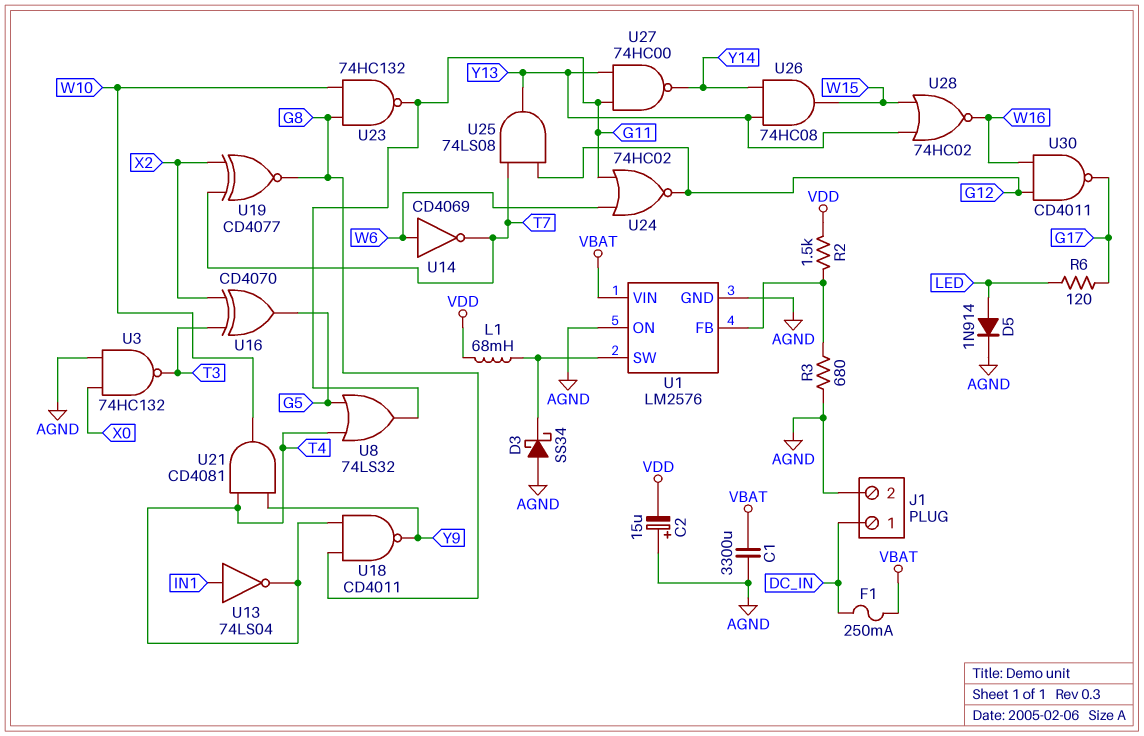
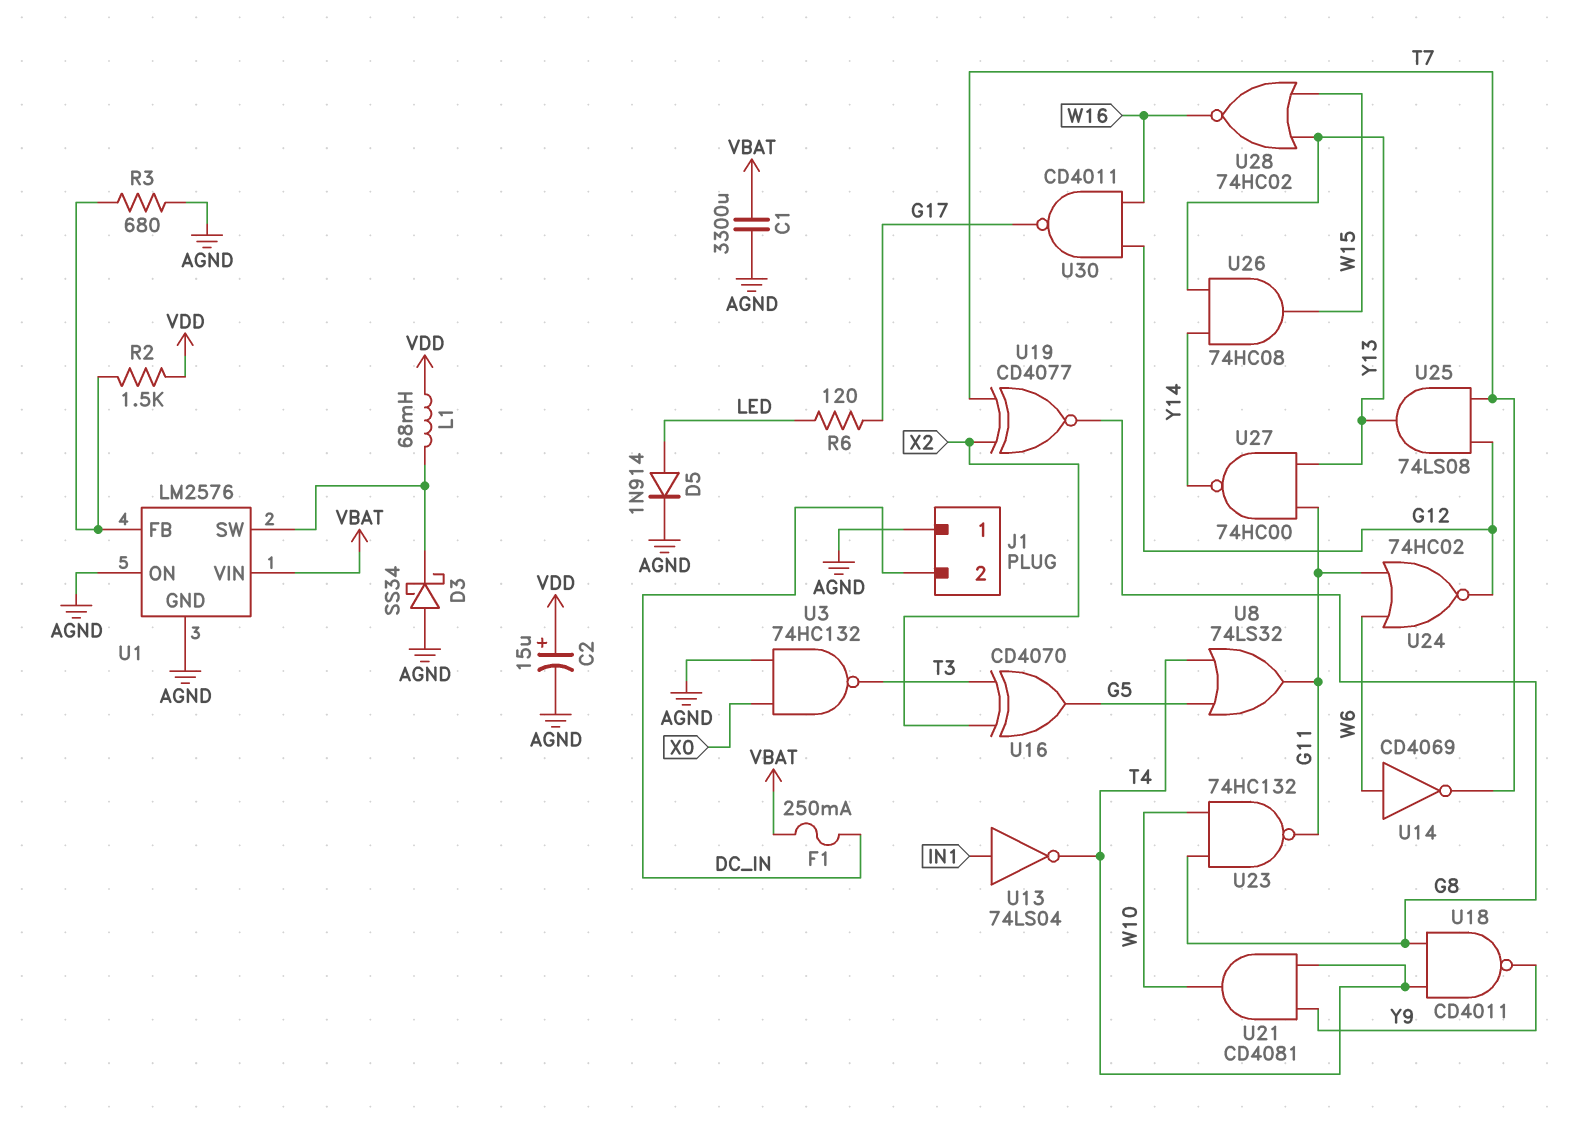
C2: 15uF (plus AGND, minus VDD) -> 15uF (plus VDD, minus AGND)
J1 pin 1: DC_IN -> AGND
J1 pin 2: AGND -> DC_IN

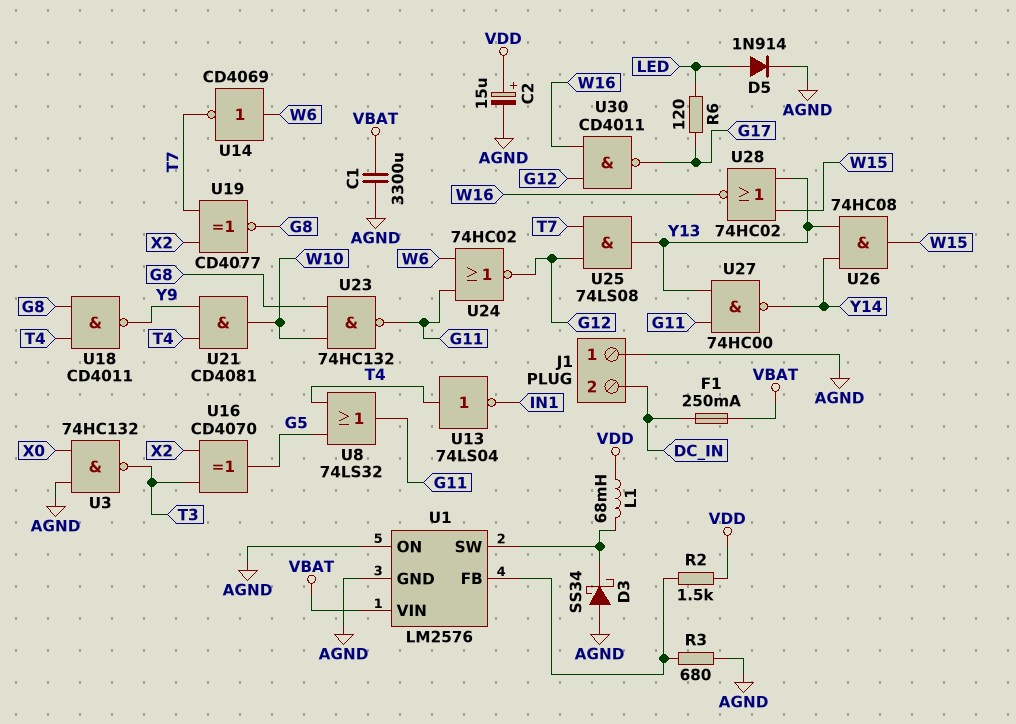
U13: NOT 74LS04 (in IN1, out T4) -> NOT 74LS04 (in T4, out IN1)

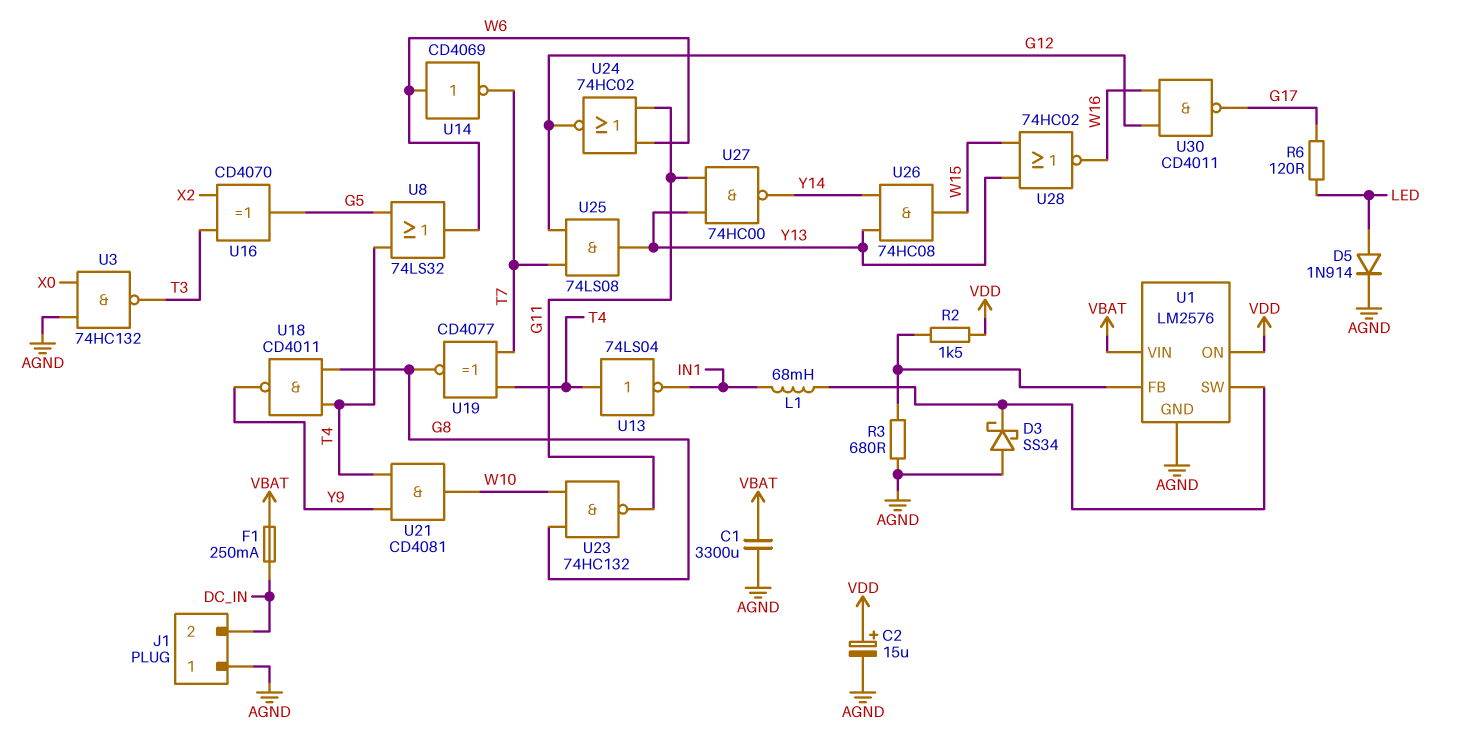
L1: 68mH (U1/SW, VDD) -> 68mH (IN1, U1/SW)
U1 pin ON: AGND -> VDD
U8: OR 74LS32 (in G5, in T4, out G11) -> OR 74LS32 (in G5, in T4, out W6)
U19: XNOR CD4077 (in T7, in X2, out G8) -> XNOR CD4077 (in T4, in T7, out G8)

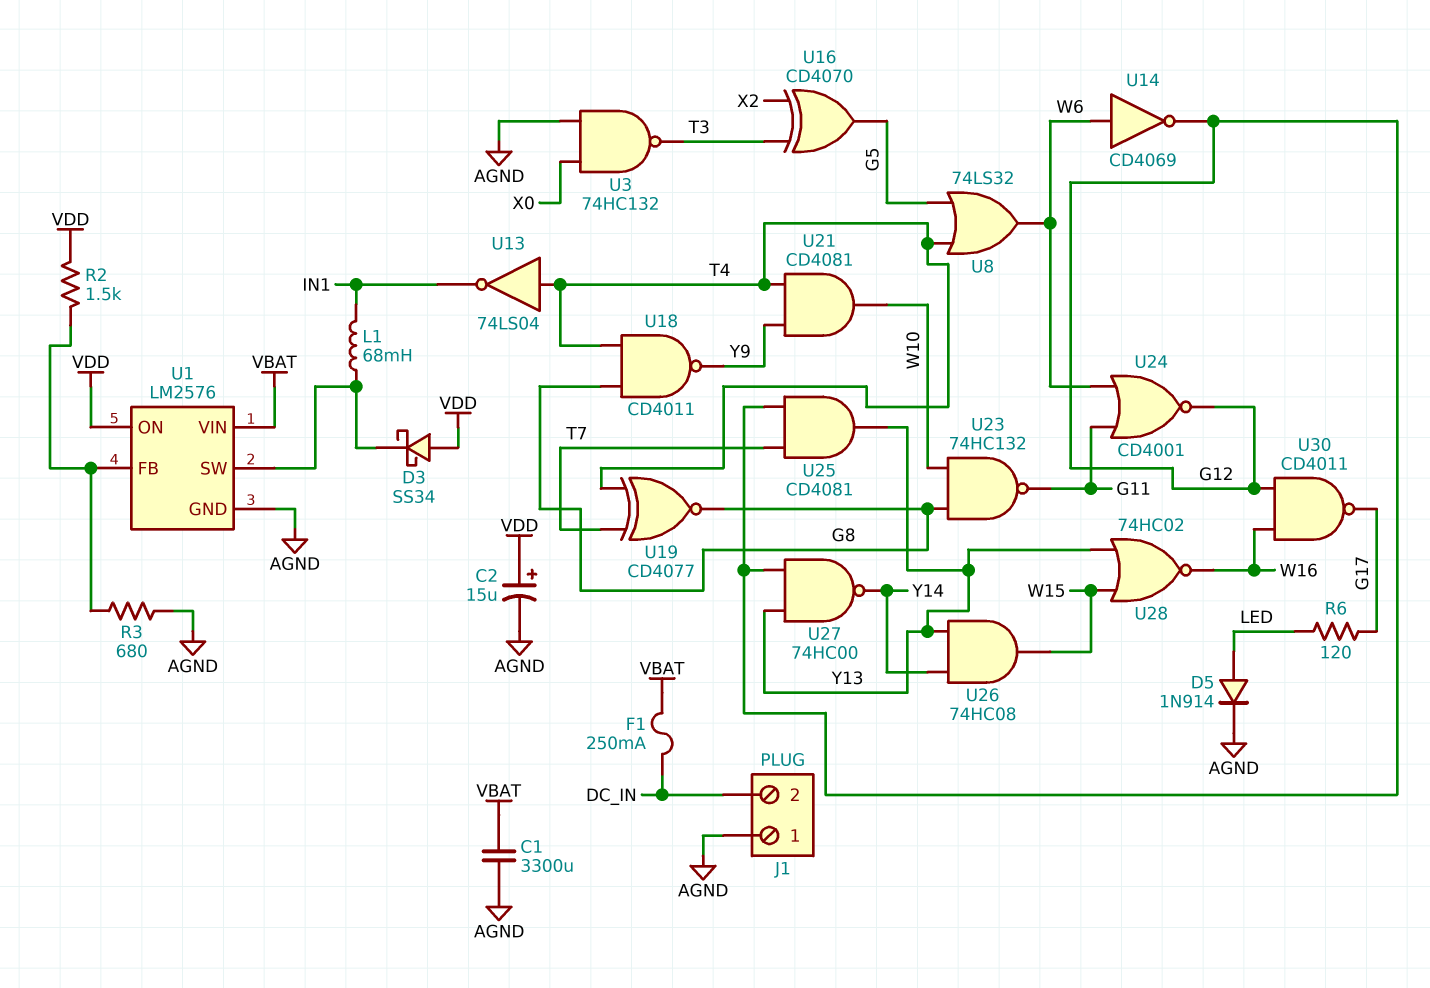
D3: schottky SS34 (A AGND, K U1/SW) -> schottky SS34 (A VDD, K U1/SW)
U14: NOT CD4069 (in W6, out T7) -> NOT CD4069 (in W6, out G12)
U24: NOR 74HC02 (in G11, in W6, out G12) -> NOR CD4001 (in G11, in W6, out G12)
U25: AND 74LS08 (in G12, in T7, out Y13) -> AND CD4081 (in G12, in T7, out Y13)
U27: NAND 74HC00 (in G11, in Y13, out Y14) -> NAND 74HC00 (in G12, in Y13, out Y14)

